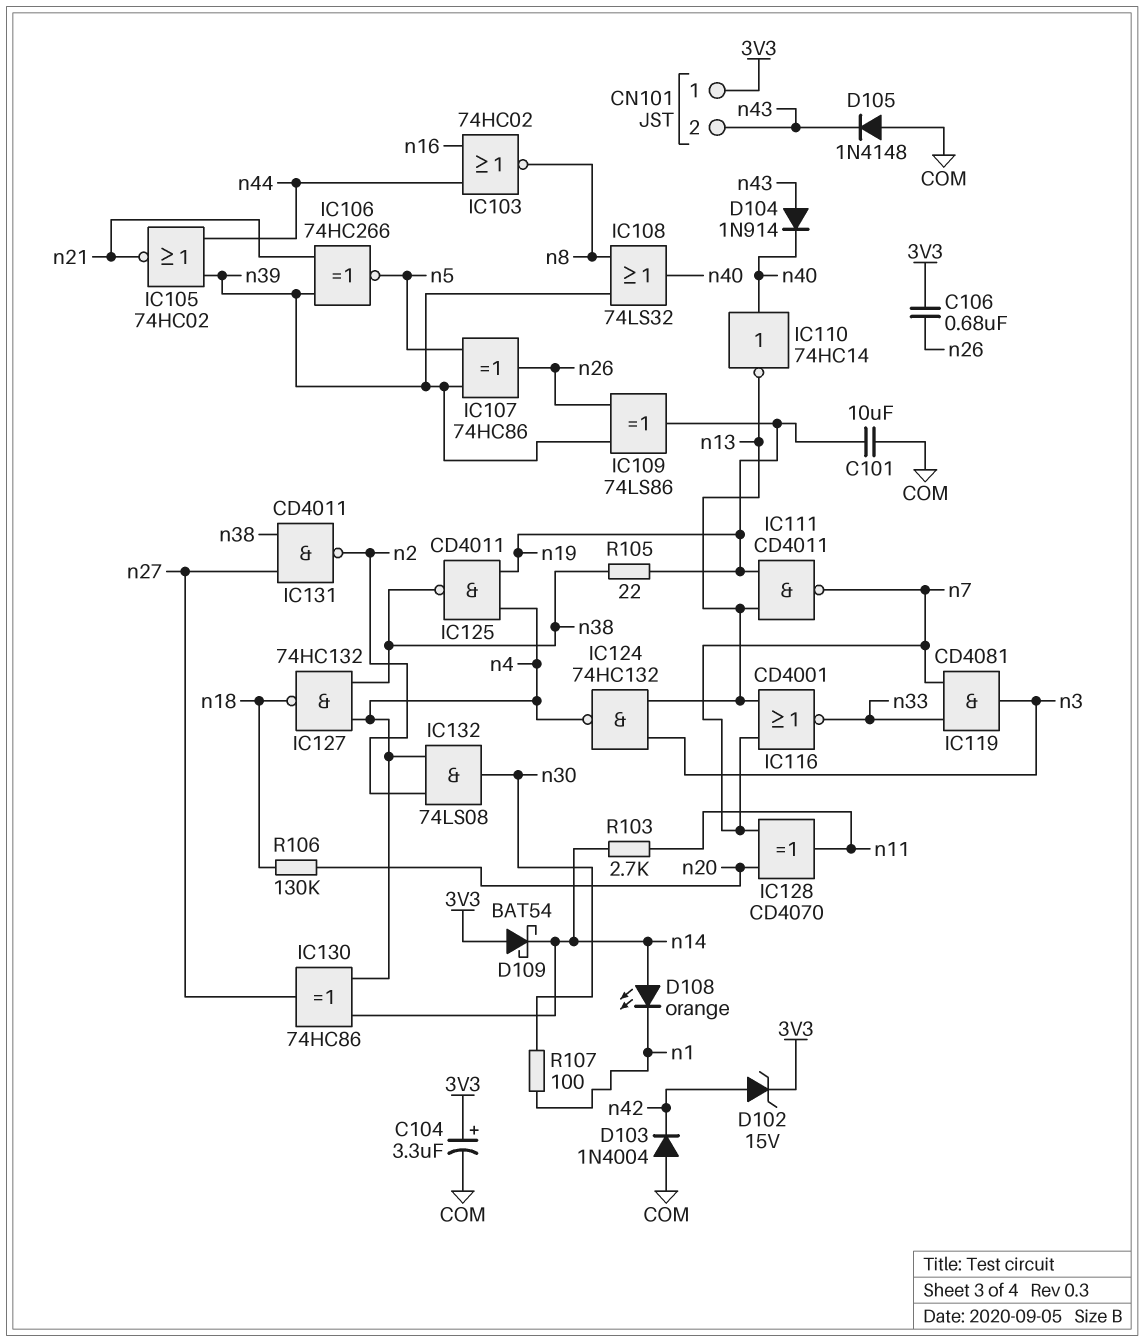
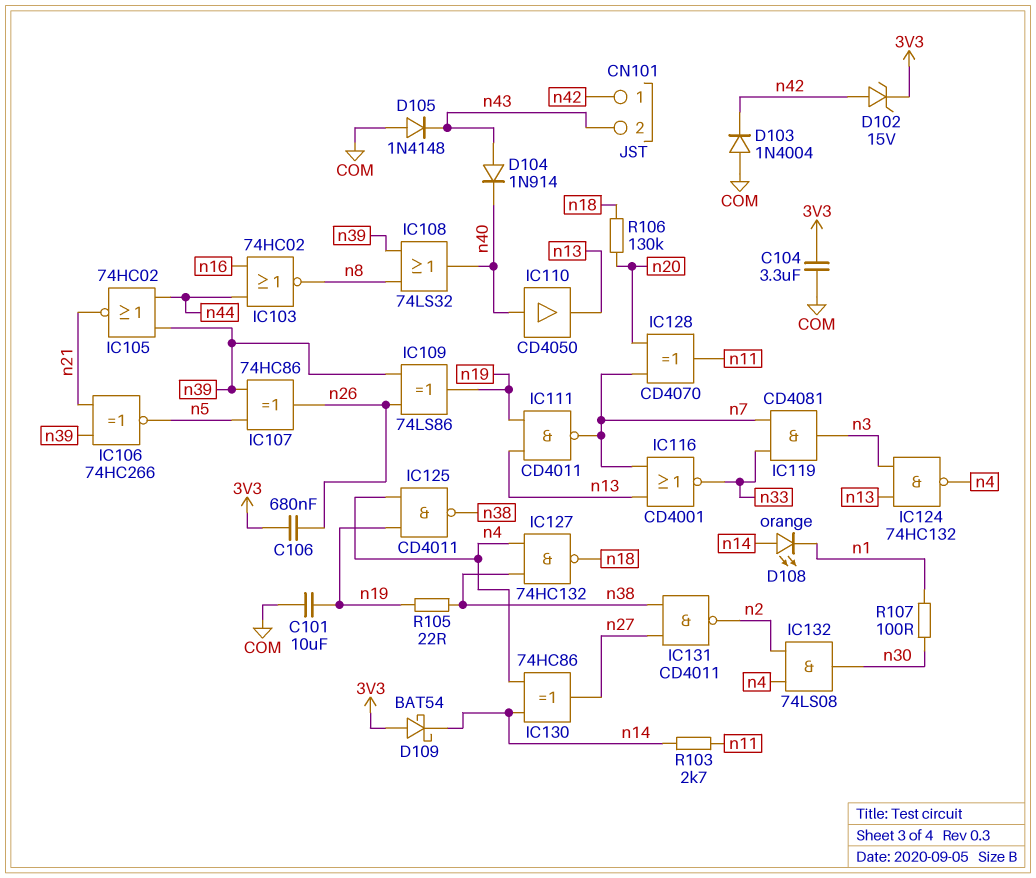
C104: 3.3uF (plus 3V3, minus COM) -> 3.3uF (3V3, COM)
CN101 pin 1: 3V3 -> n42
IC110: NOT 74HC14 (in n40, out n13) -> buffer CD4050 (in n40, out n13)

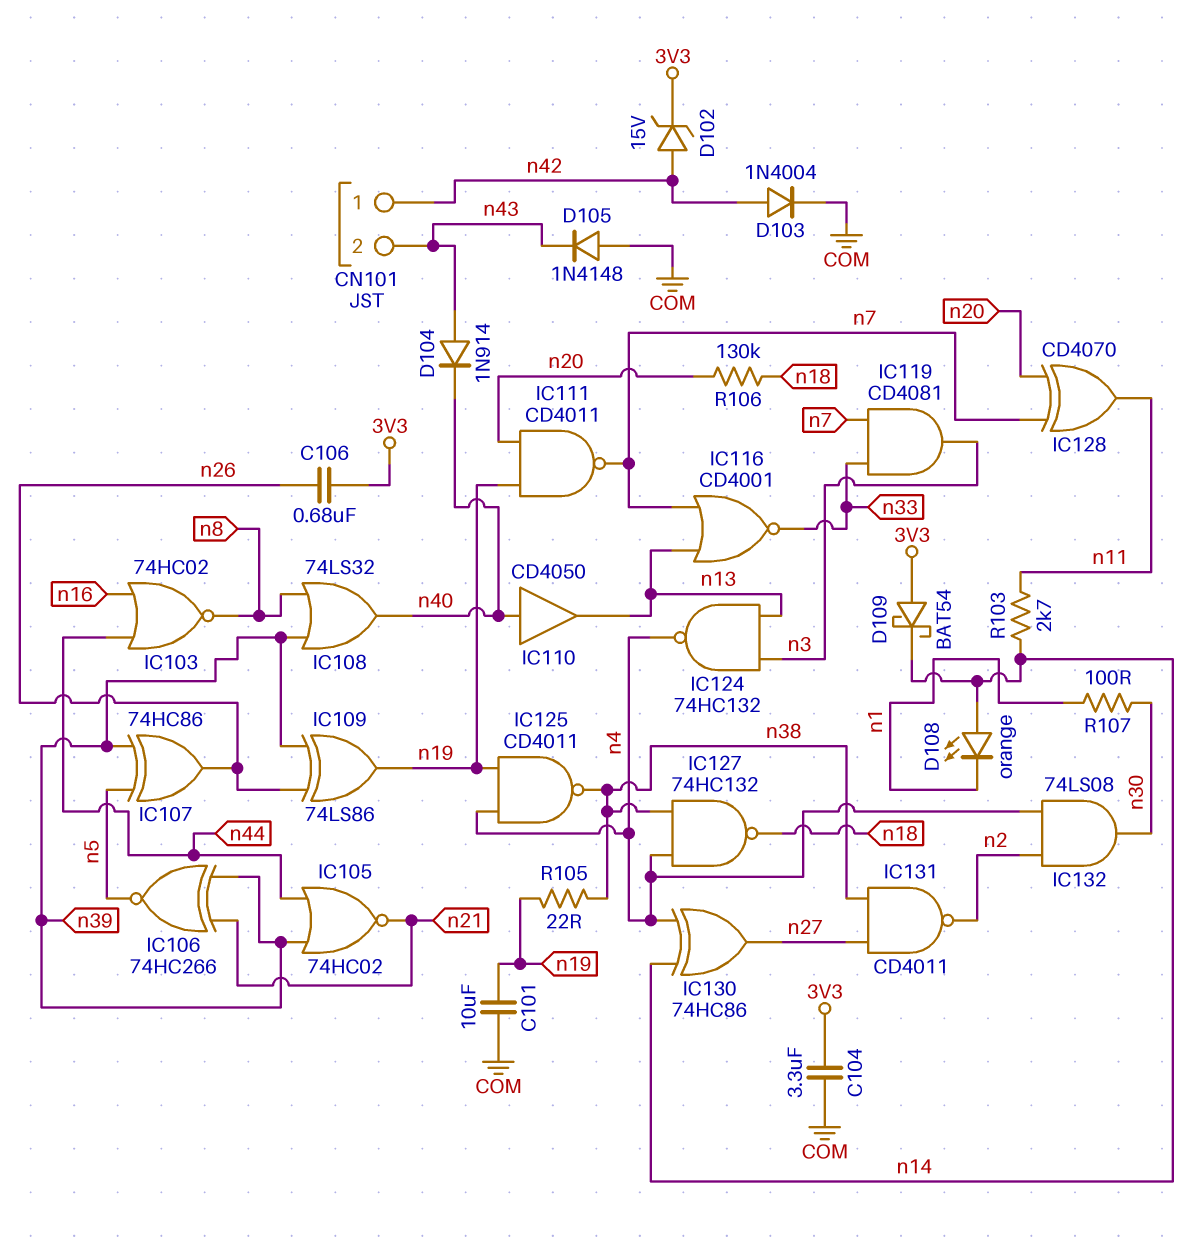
D103: diode 1N4004 (A COM, K n42) -> diode 1N4004 (A n42, K COM)
IC111: NAND CD4011 (in n13, in n19, out n7) -> NAND CD4011 (in n19, in n20, out n7)

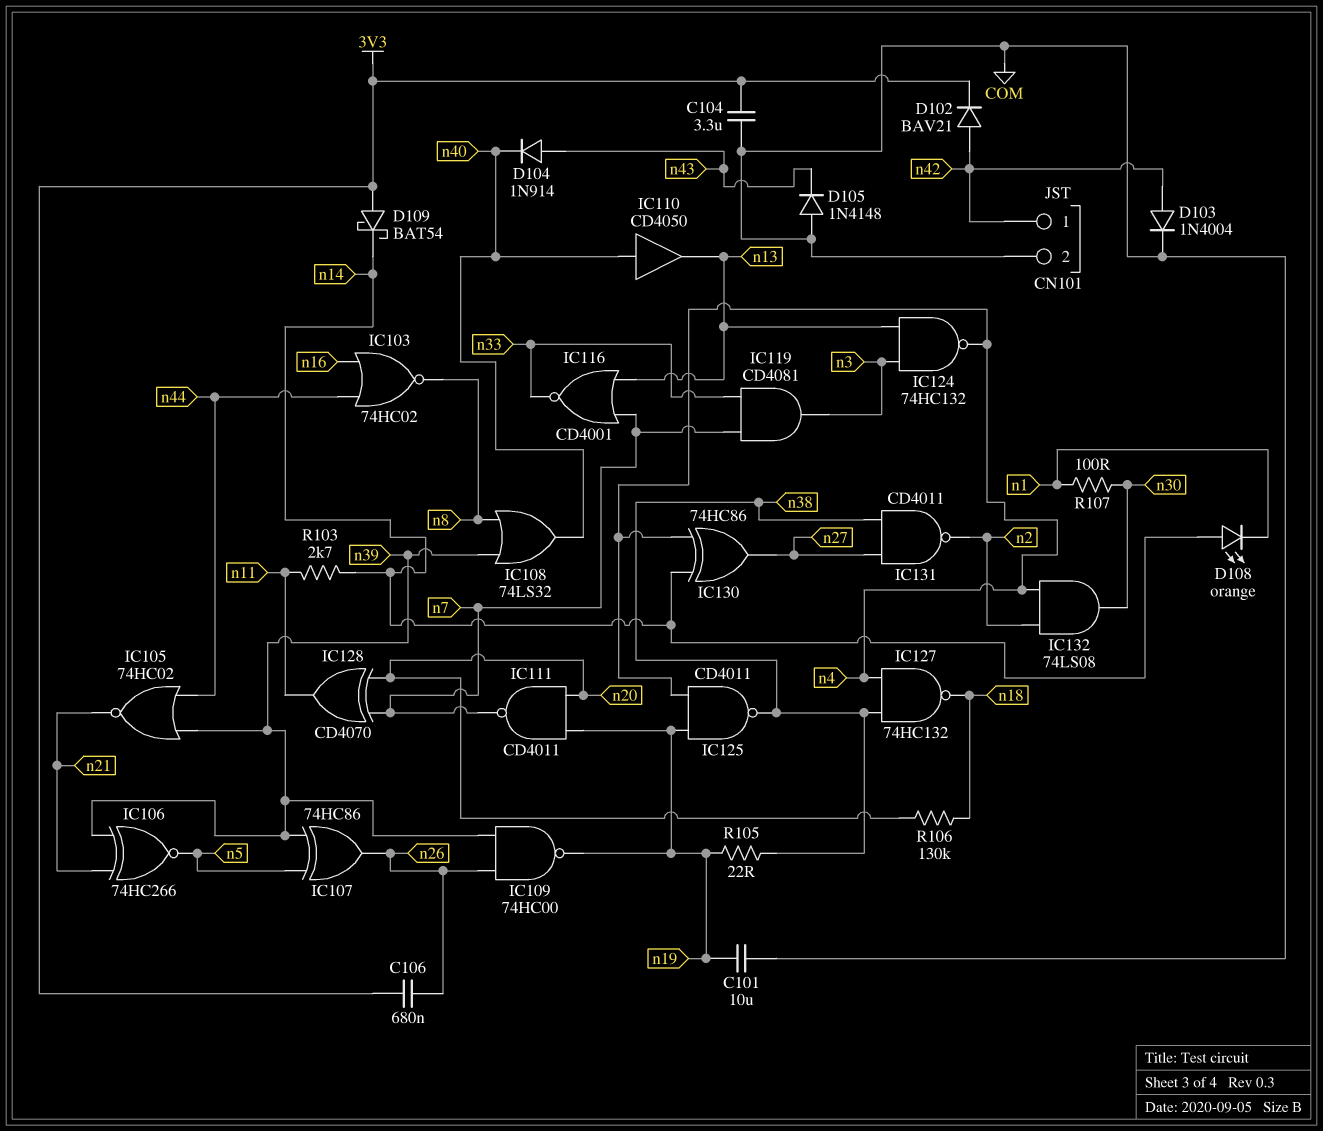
CN101 pin 2: n43 -> COM
D102: zener 15V (A n42, K 3V3) -> diode BAV21 (A n42, K 3V3)
IC109: XOR 74LS86 (in n26, in n39, out n19) -> NAND 74HC00 (in n26, in n39, out n19)

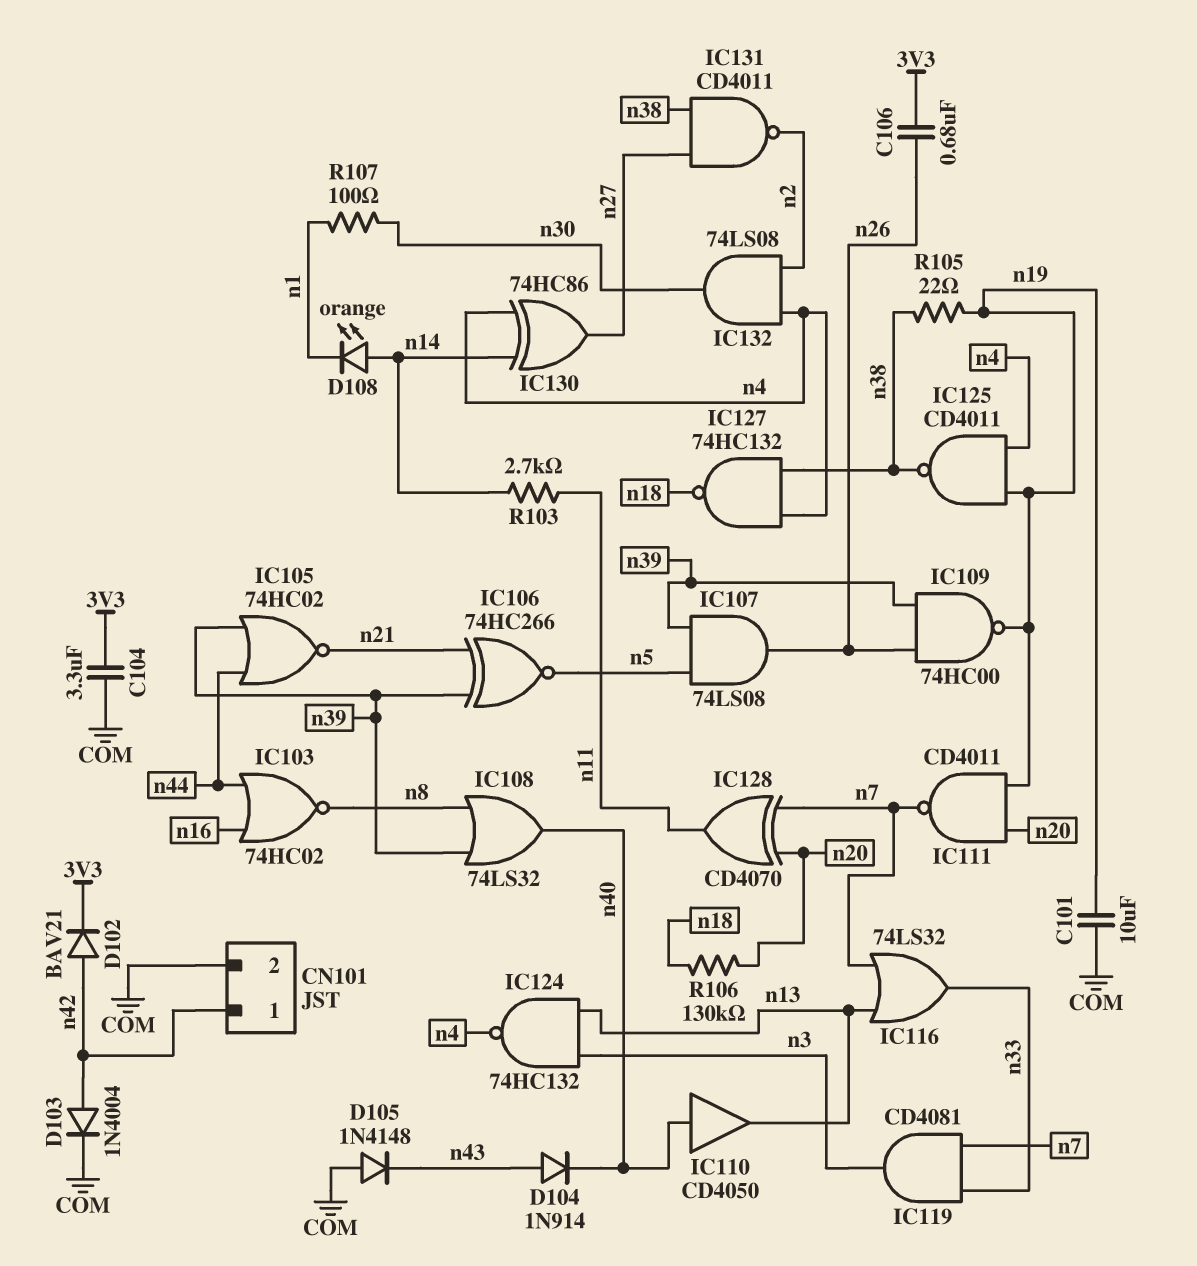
D109: schottky BAT54 (A 3V3, K n14) -> none
IC107: XOR 74HC86 (in n5, in n39, out n26) -> AND 74LS08 (in n5, in n39, out n26)
IC116: NOR CD4001 (in n7, in n13, out n33) -> OR 74LS32 (in n7, in n13, out n33)

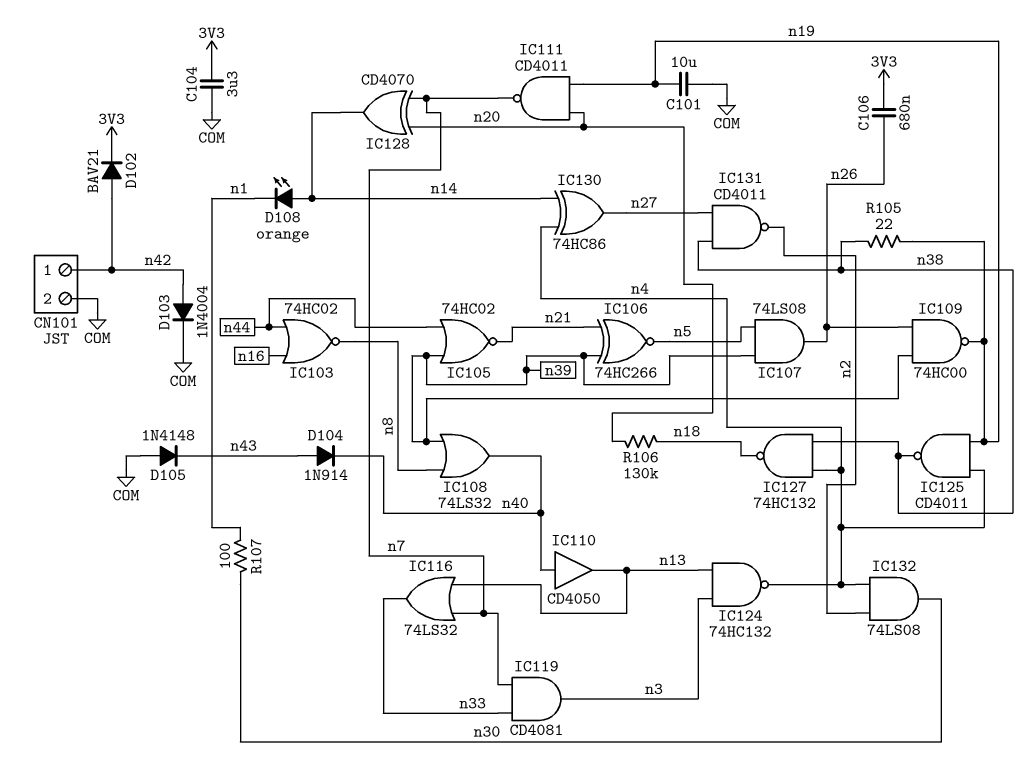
IC128: XOR CD4070 (in n7, in n20, out n11) -> XOR CD4070 (in n7, in n20, out n14)
R103: 2.7k (n11, n14) -> none

